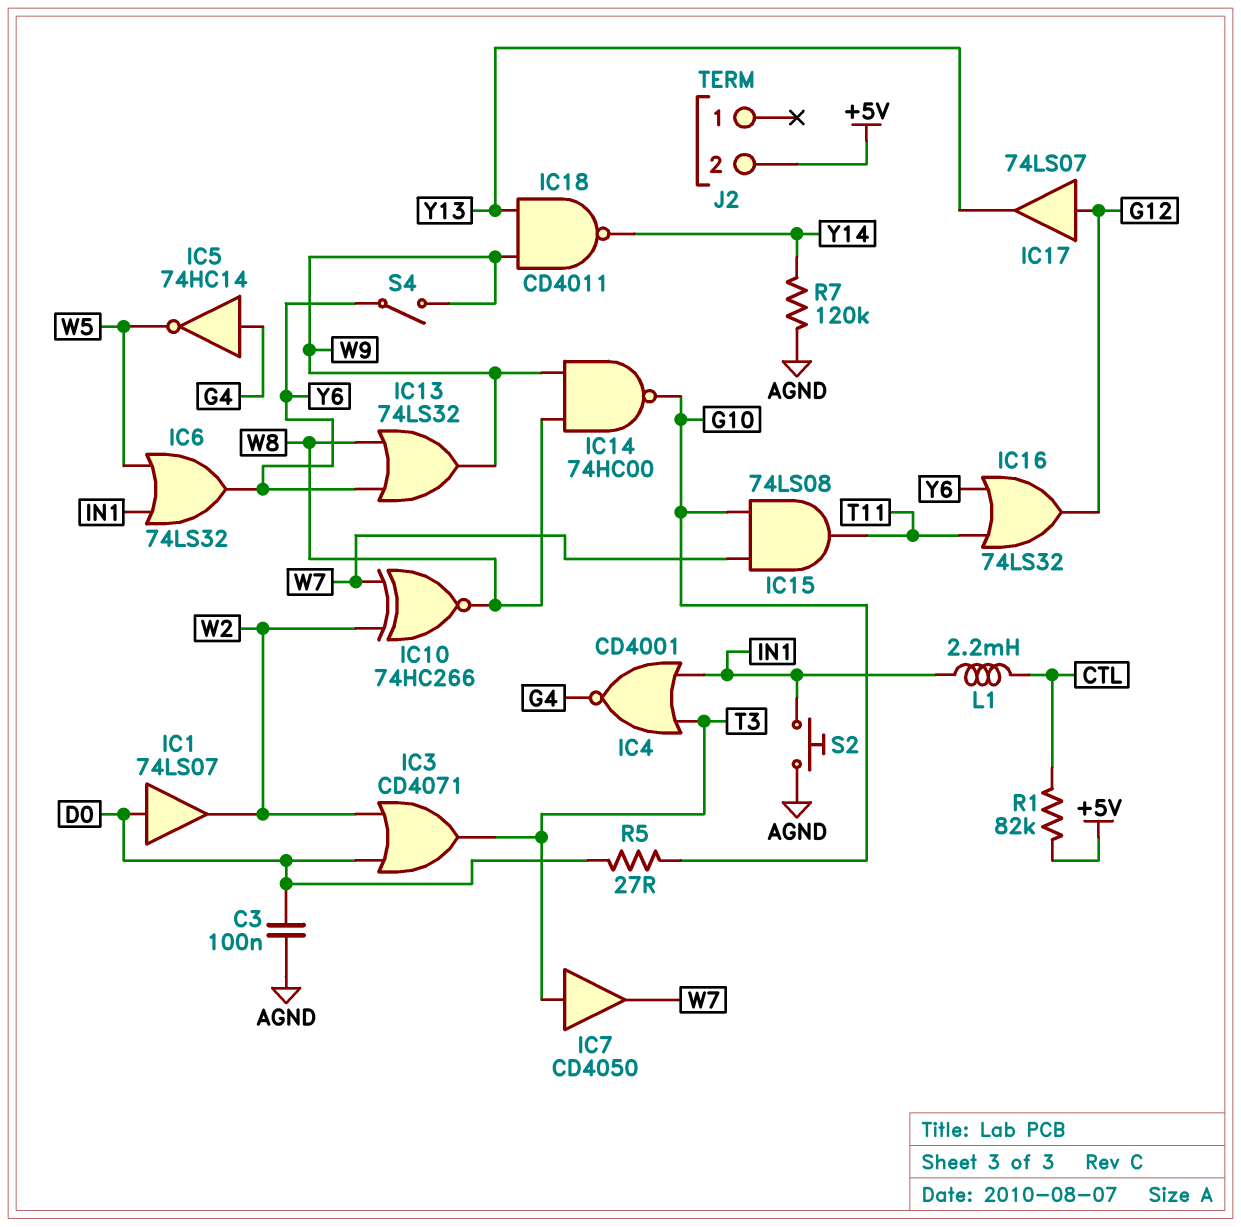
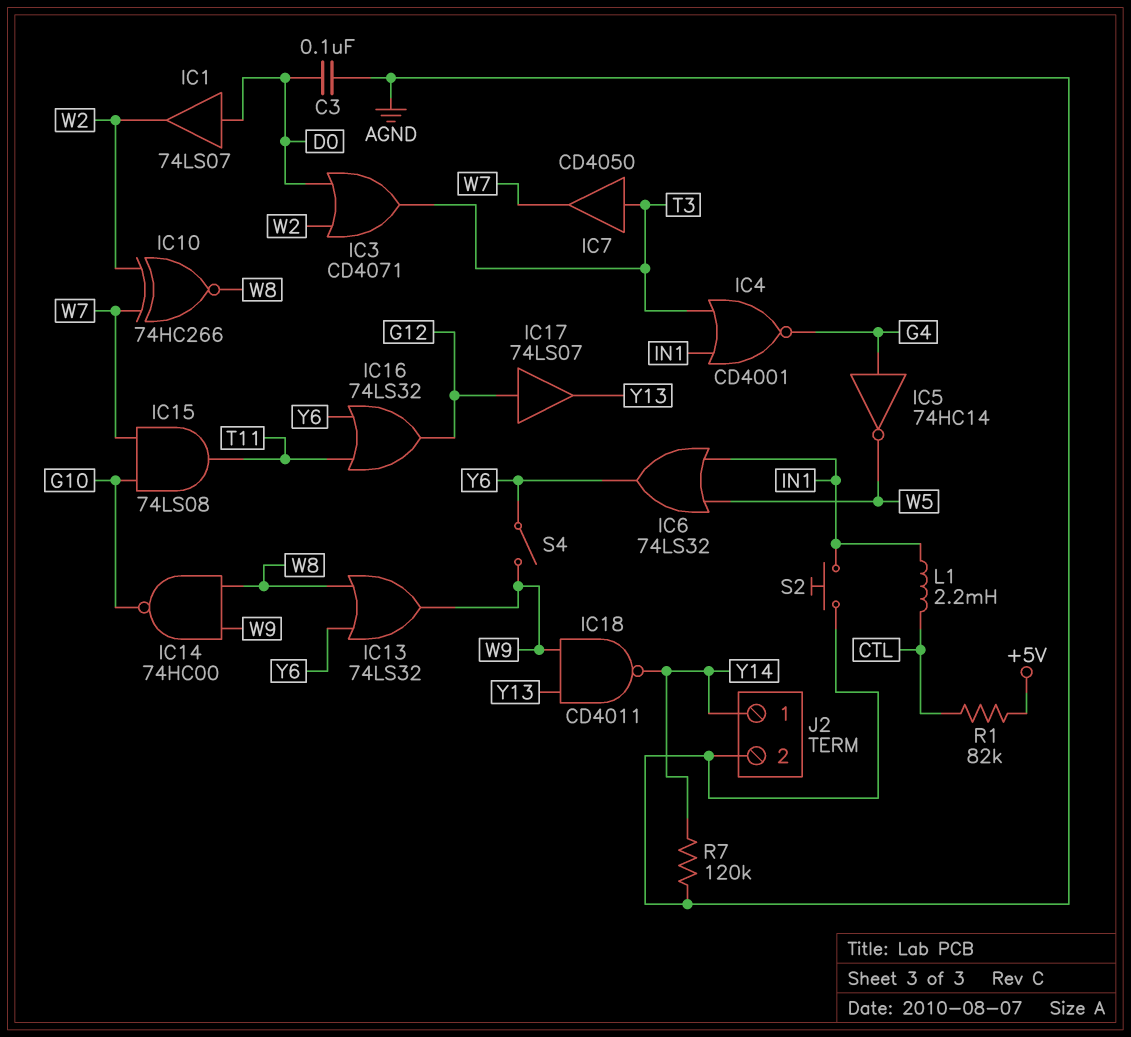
J2 pin 1: none -> Y14
J2 pin 2: +5V -> AGND
R5: 27 (D0, G10) -> none

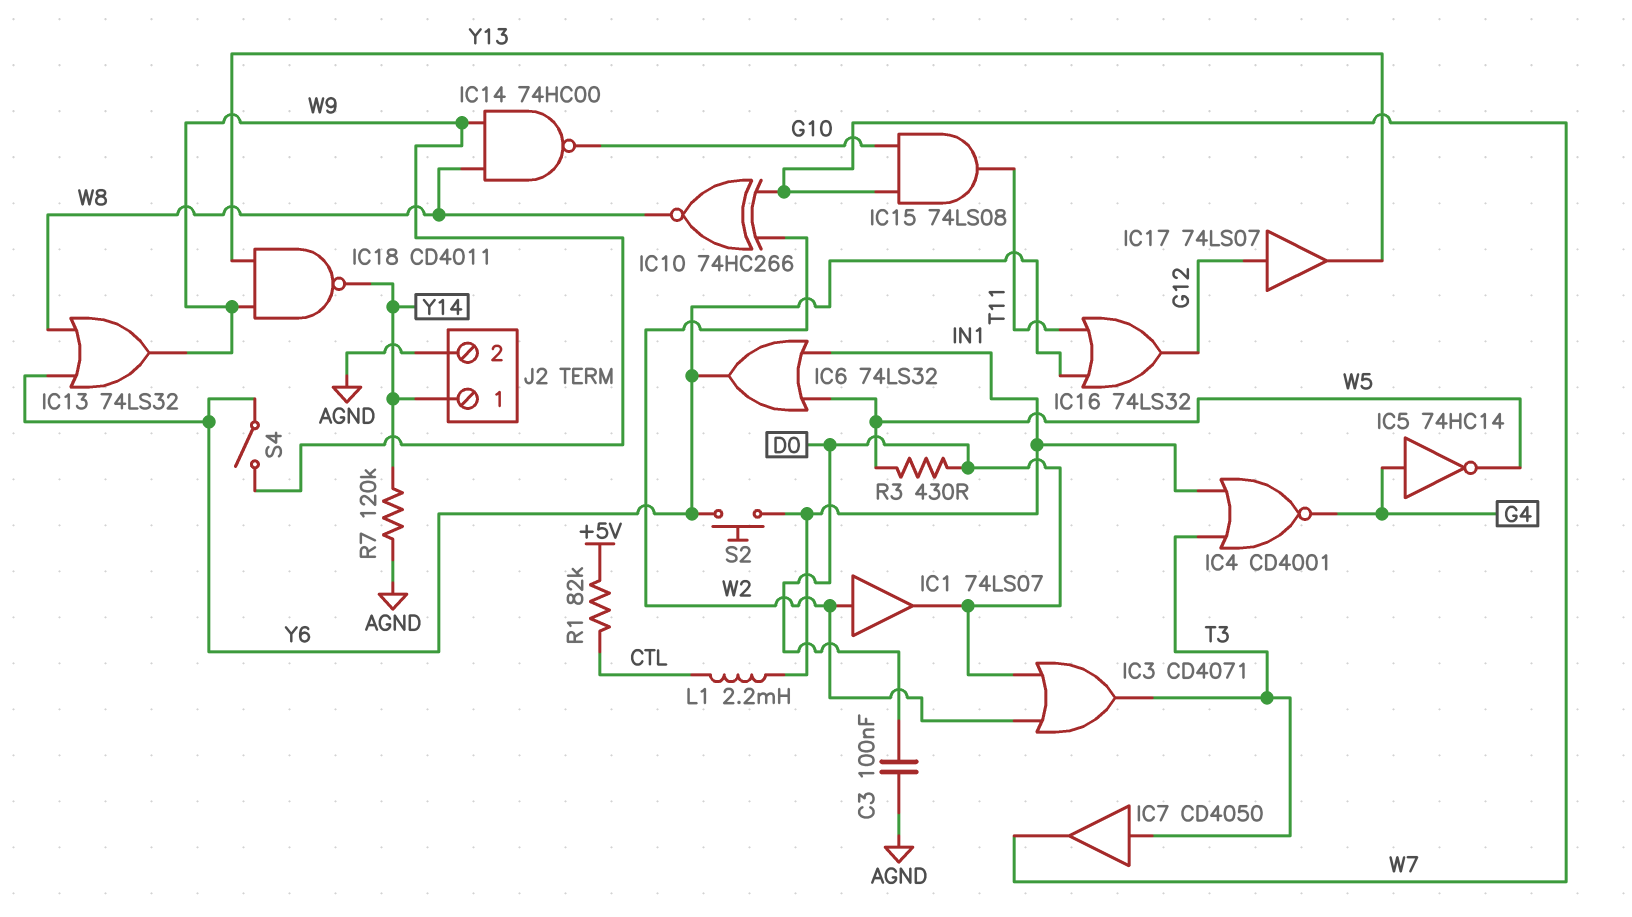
IC1: buffer 74LS07 (in D0, out W2) -> buffer 74LS07 (in W2, out D0)
R3: none -> 430 (D0, W5)
S2: button (AGND, IN1) -> button (IN1, Y6)

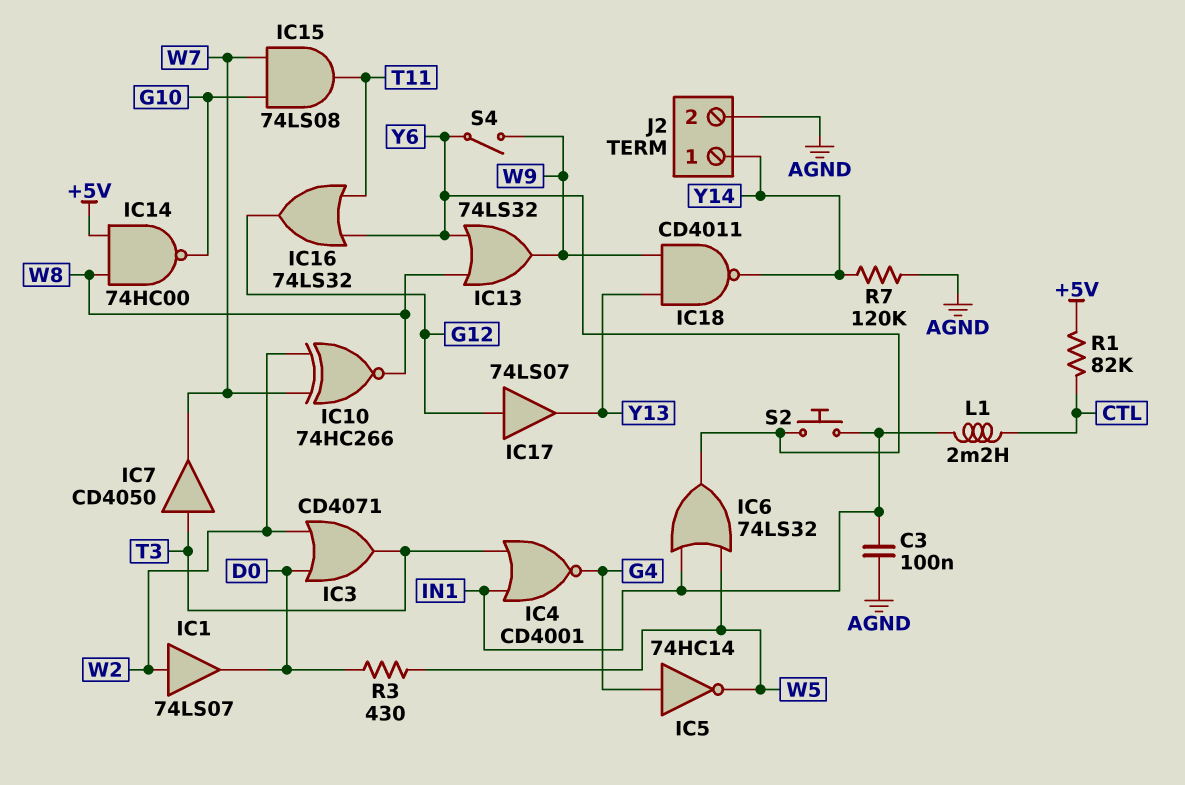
C3: 100nF (AGND, D0) -> 100nF (AGND, IN1)
IC14: NAND 74HC00 (in W8, in W9, out G10) -> NAND 74HC00 (in +5V, in W8, out G10)

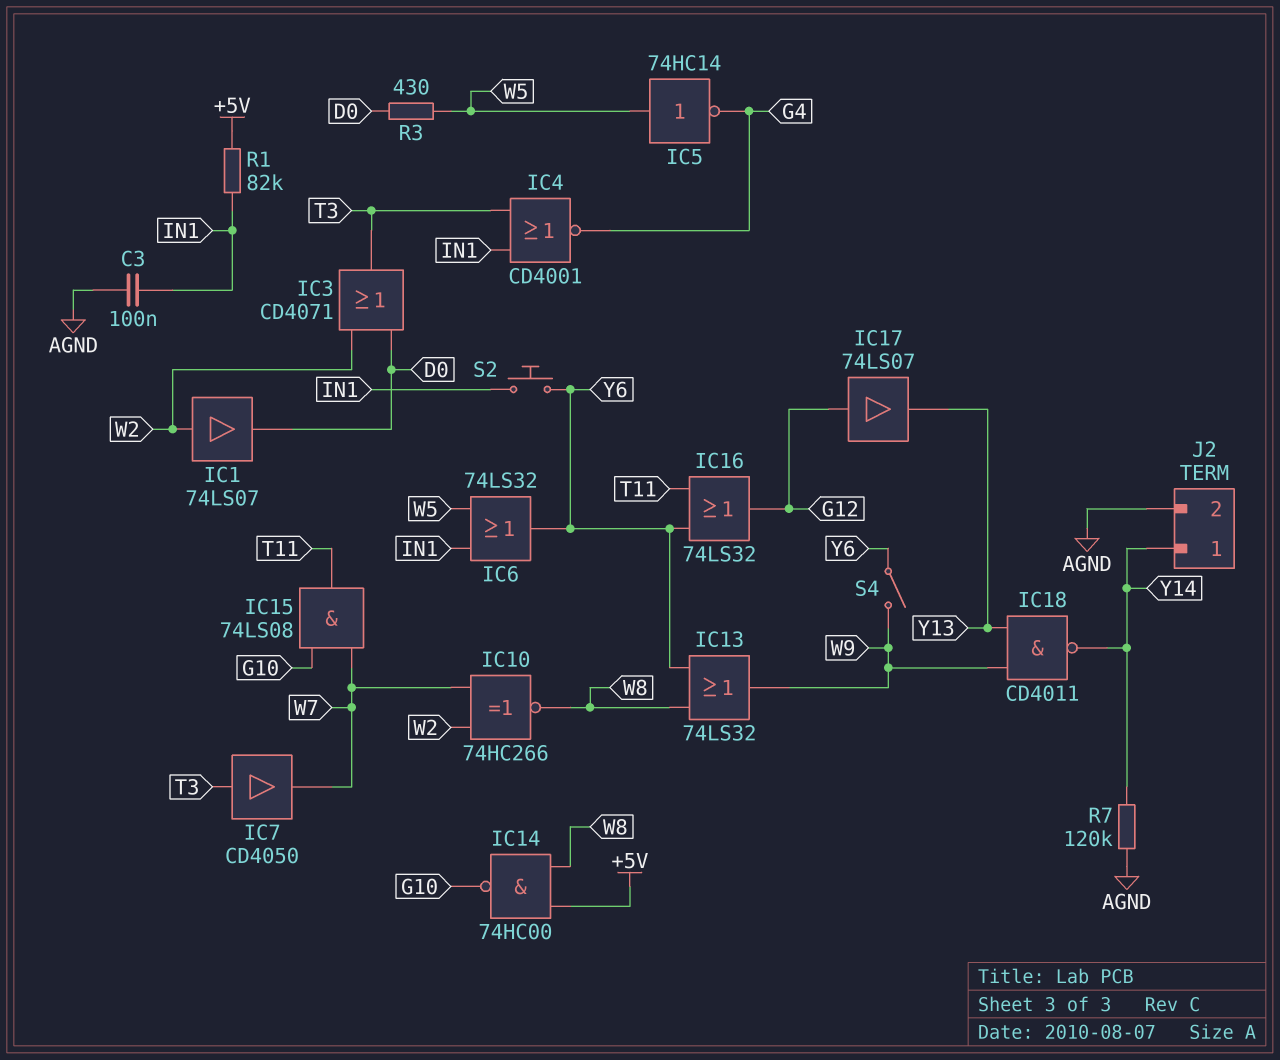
IC5: NOT 74HC14 (in G4, out W5) -> NOT 74HC14 (in W5, out G4)
L1: 2.2mH (CTL, IN1) -> none
R1: 82k (+5V, CTL) -> 82k (+5V, IN1)

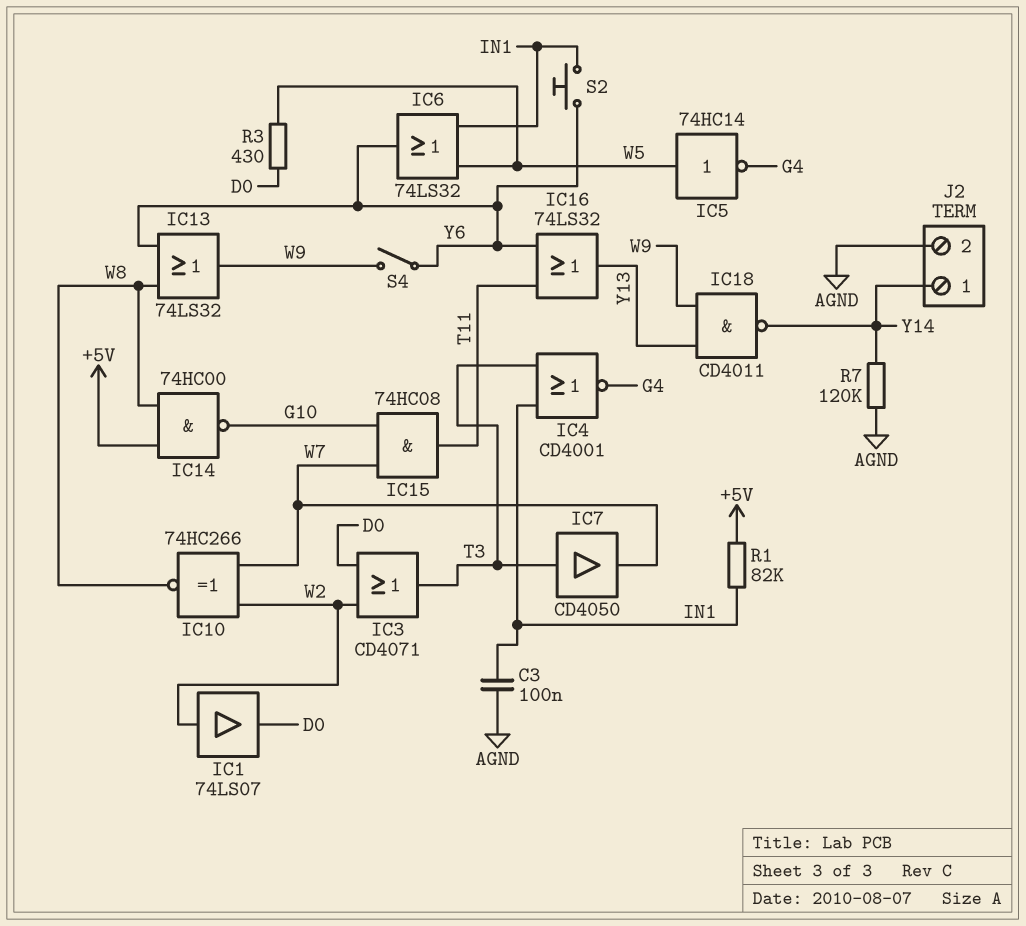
IC15: AND 74LS08 (in G10, in W7, out T11) -> AND 74HC08 (in G10, in W7, out T11)
IC16: OR 74LS32 (in T11, in Y6, out G12) -> OR 74LS32 (in T11, in Y6, out Y13)
IC17: buffer 74LS07 (in G12, out Y13) -> none

